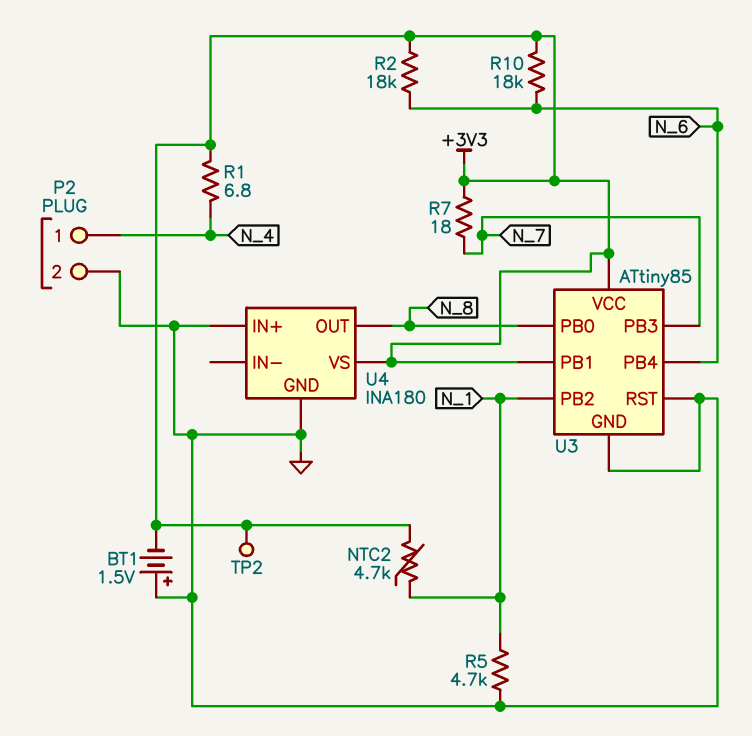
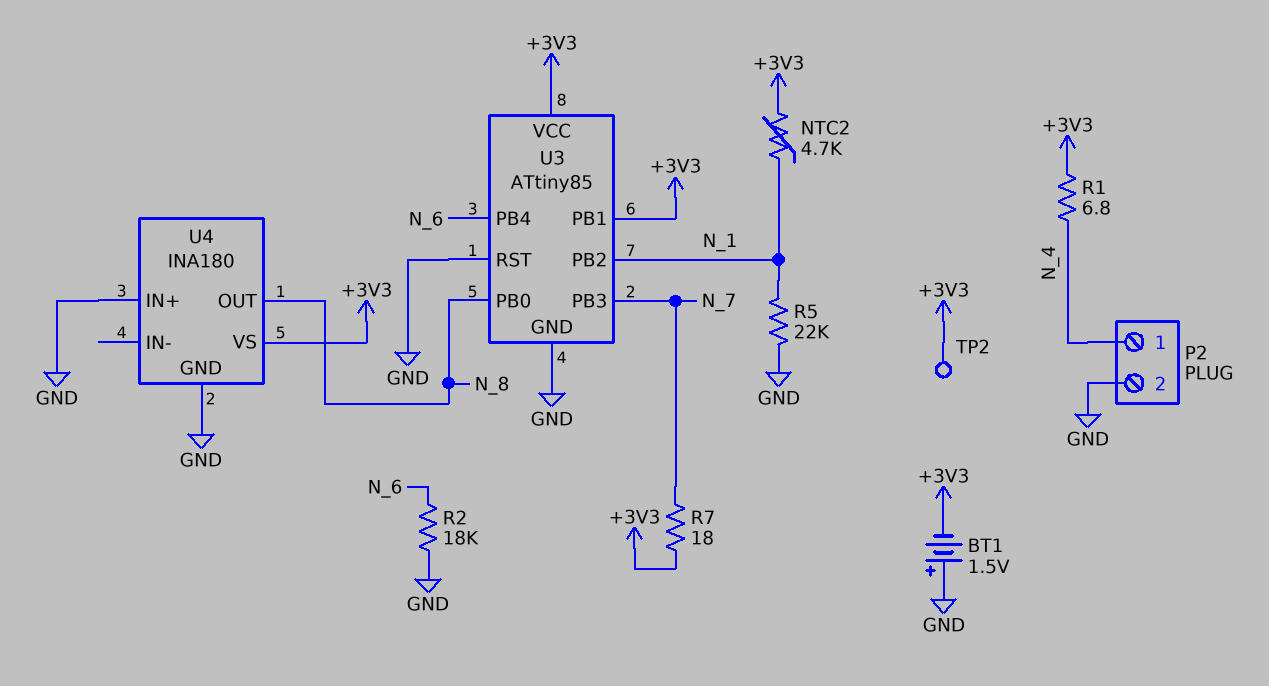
R2: 18k (+3V3, N_6) -> 18k (GND, N_6)
R5: 4.7k (GND, N_1) -> 22k (GND, N_1)
R10: 18k (+3V3, N_6) -> none

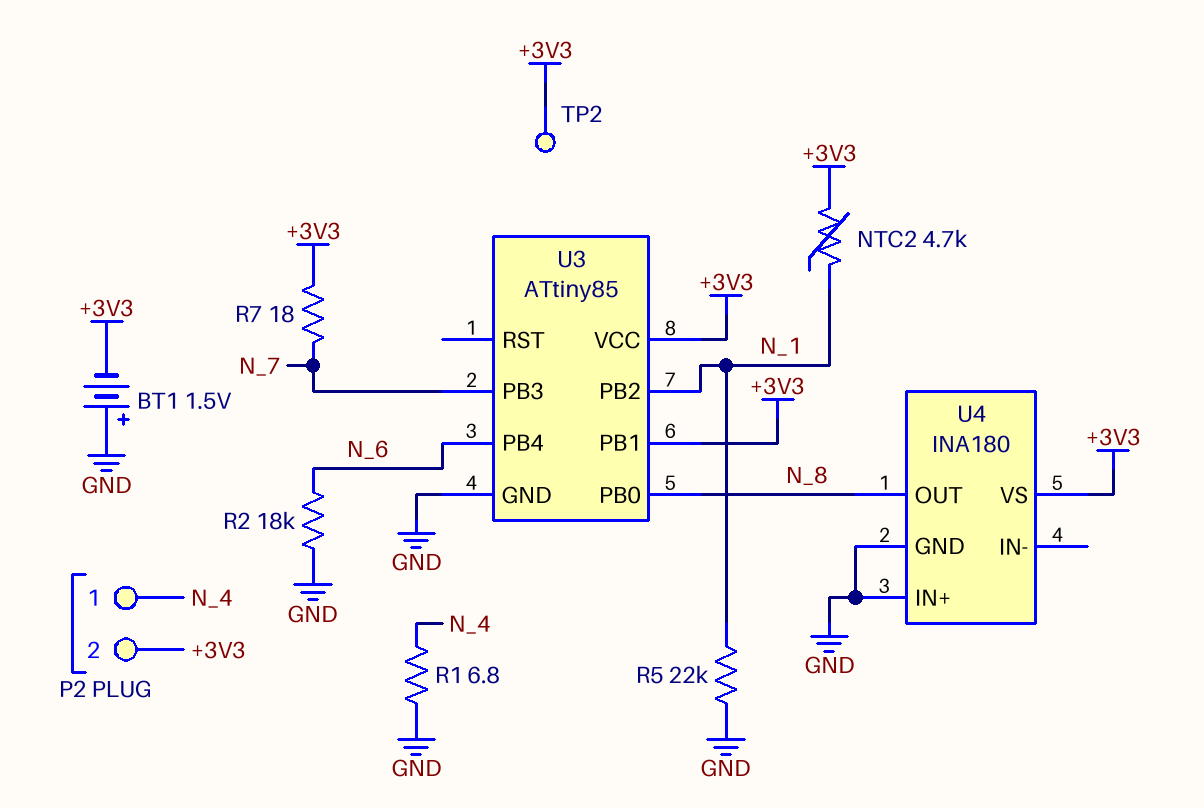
P2 pin 2: GND -> +3V3
R1: 6.8 (+3V3, N_4) -> 6.8 (GND, N_4)
U3 pin RST: GND -> none

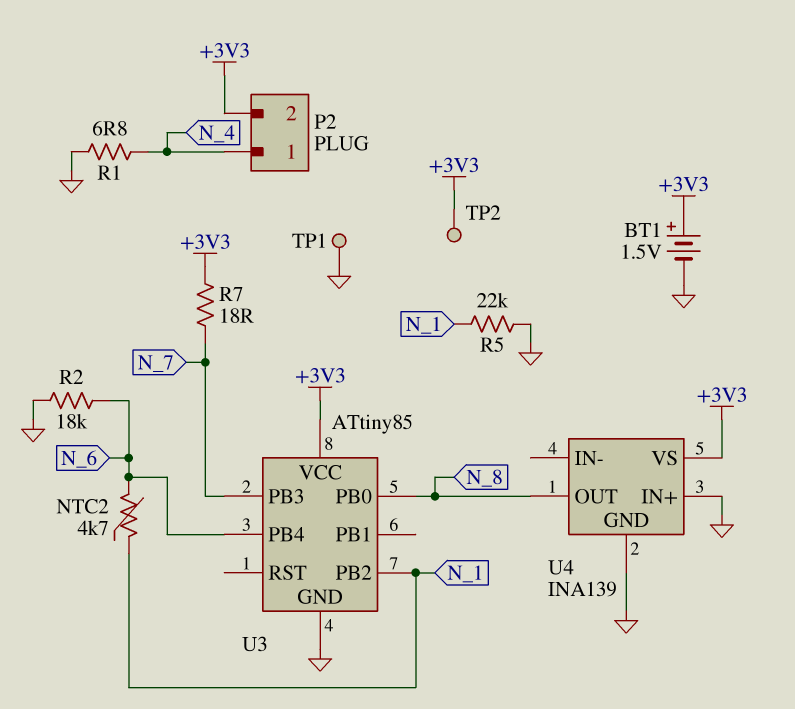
BT1: 1.5V (plus GND, minus +3V3) -> 1.5V (plus +3V3, minus GND)
NTC2: 4.7k (+3V3, N_1) -> 4.7k (N_1, N_6)
TP1: none -> test point (GND)
U3 pin PB1: +3V3 -> none
U4: INA180 -> INA139

